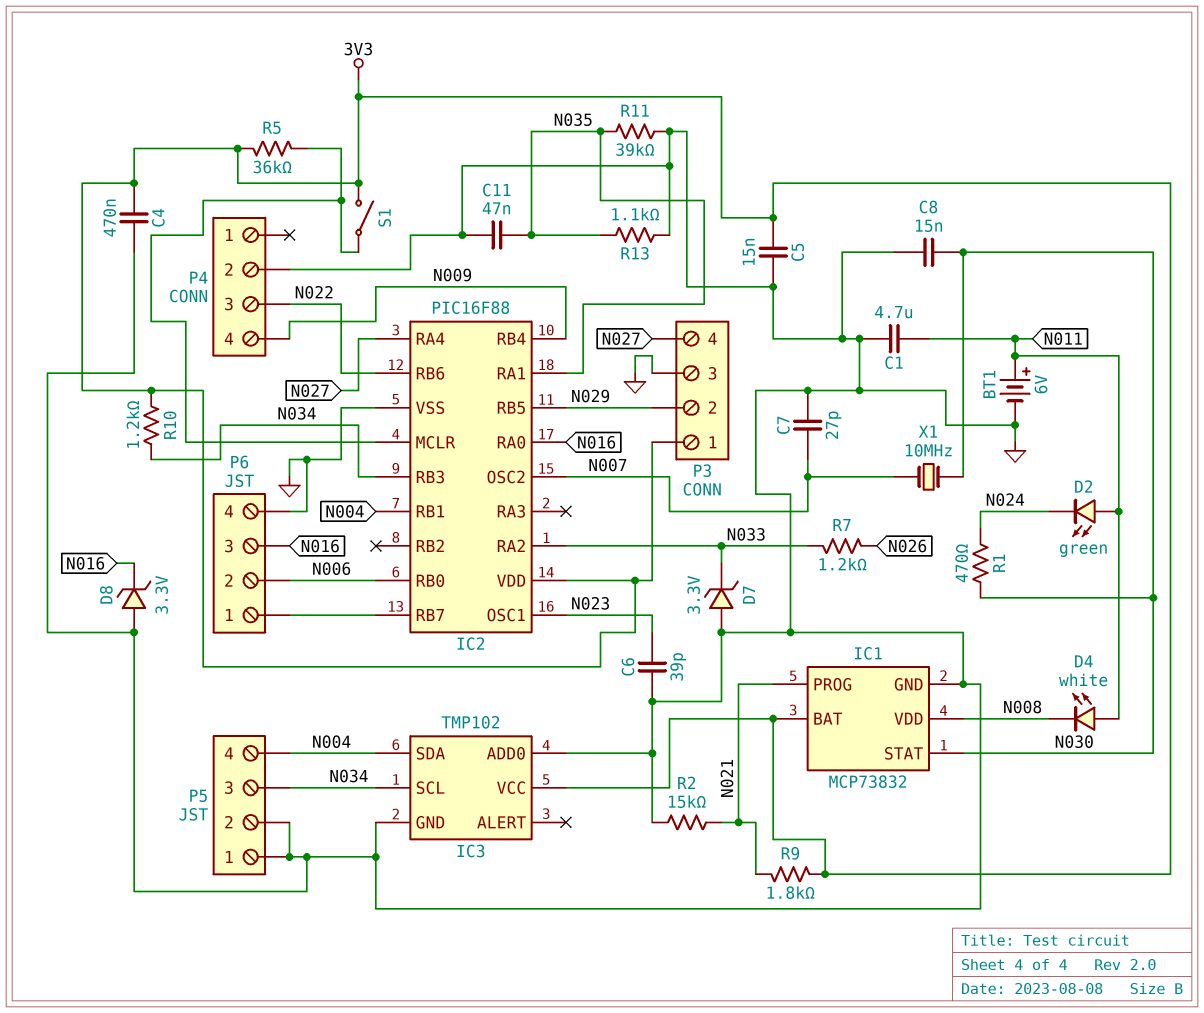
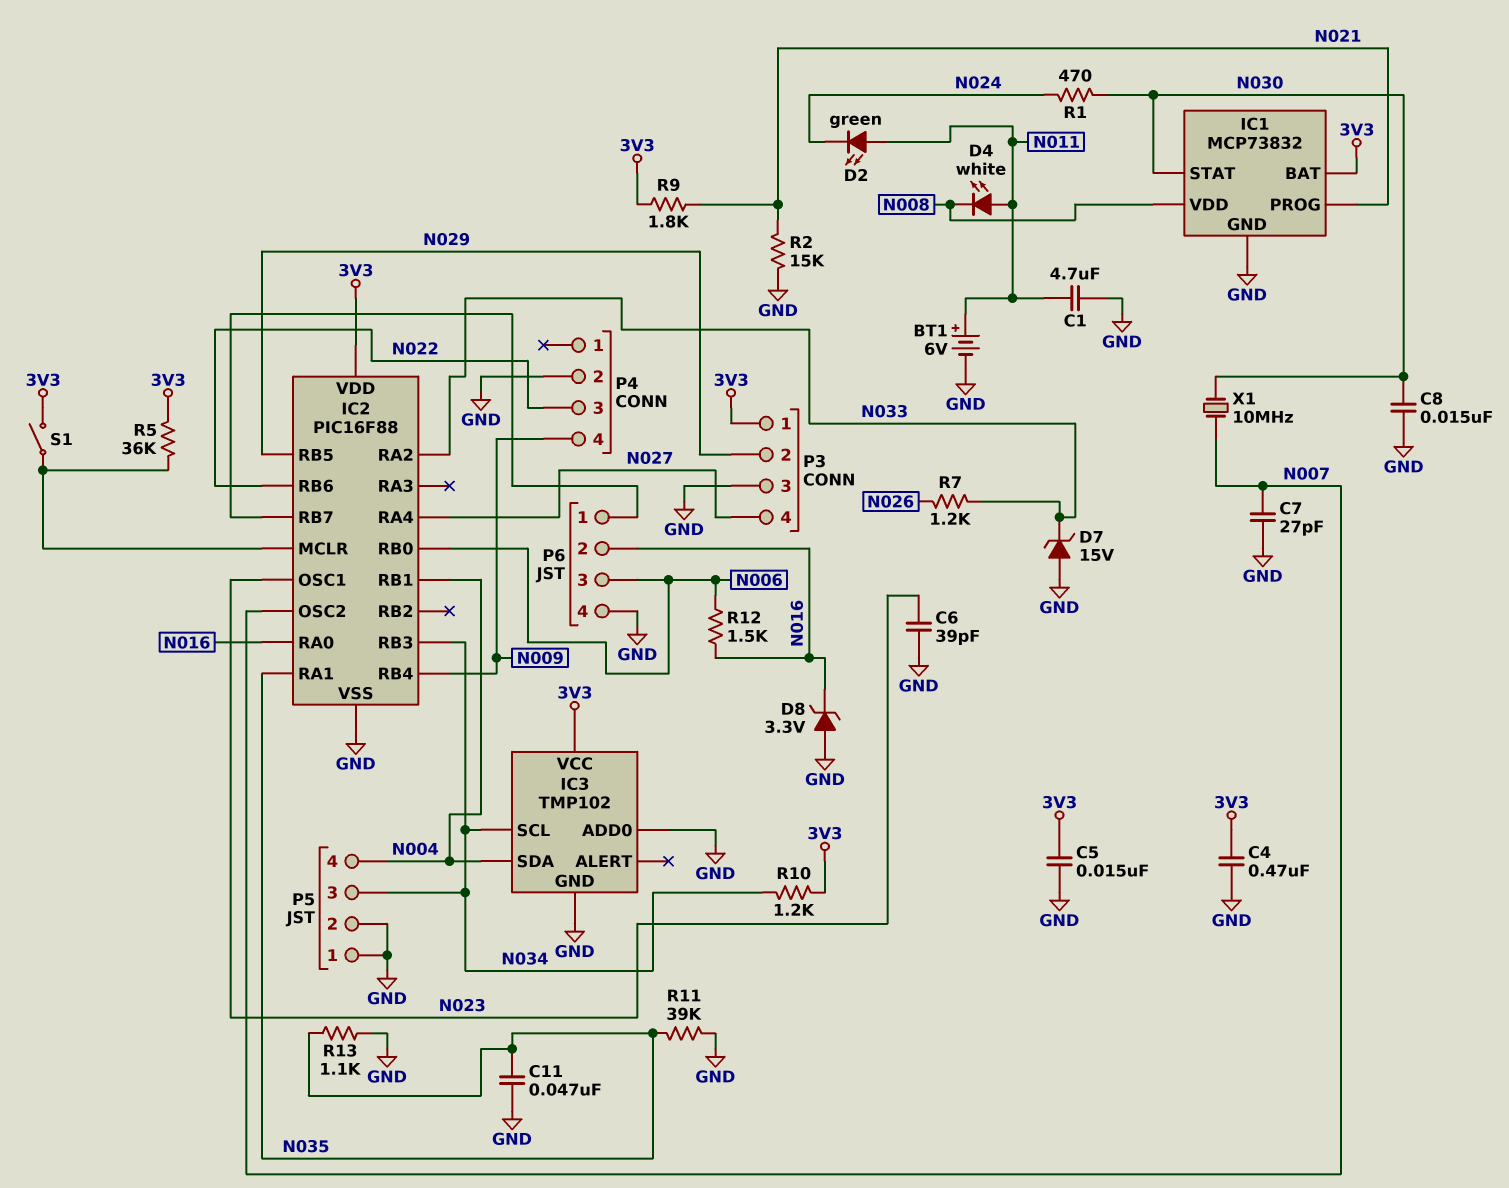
D7: zener 3.3V (A GND, K N033) -> zener 15V (A GND, K N033)
P6 pin 2: N006 -> N016
P6 pin 3: N016 -> N006
R12: none -> 1.5k (N006, N016)

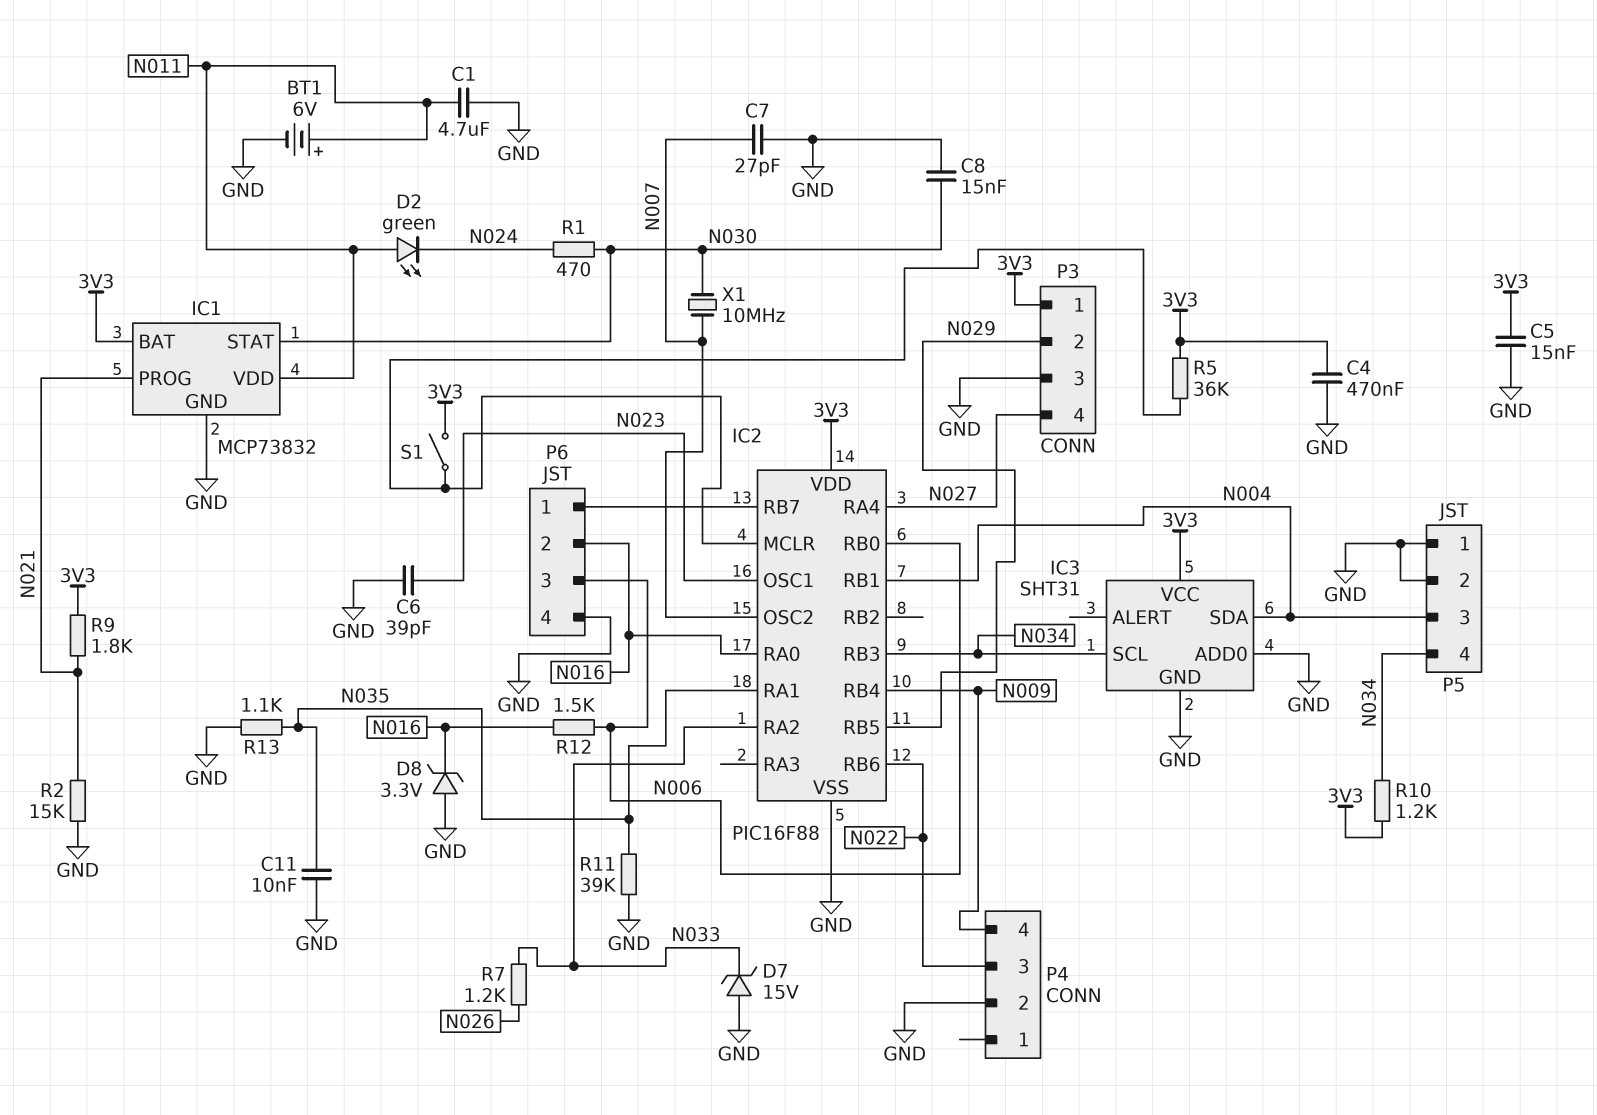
C11: 47nF (GND, N035) -> 10nF (GND, N035)
D4: LED white (A N011, K N008) -> none
IC1 pin VDD: N008 -> N011
IC3: TMP102 -> SHT31
P5 pin 3: N034 -> N004
P5 pin 4: N004 -> N034

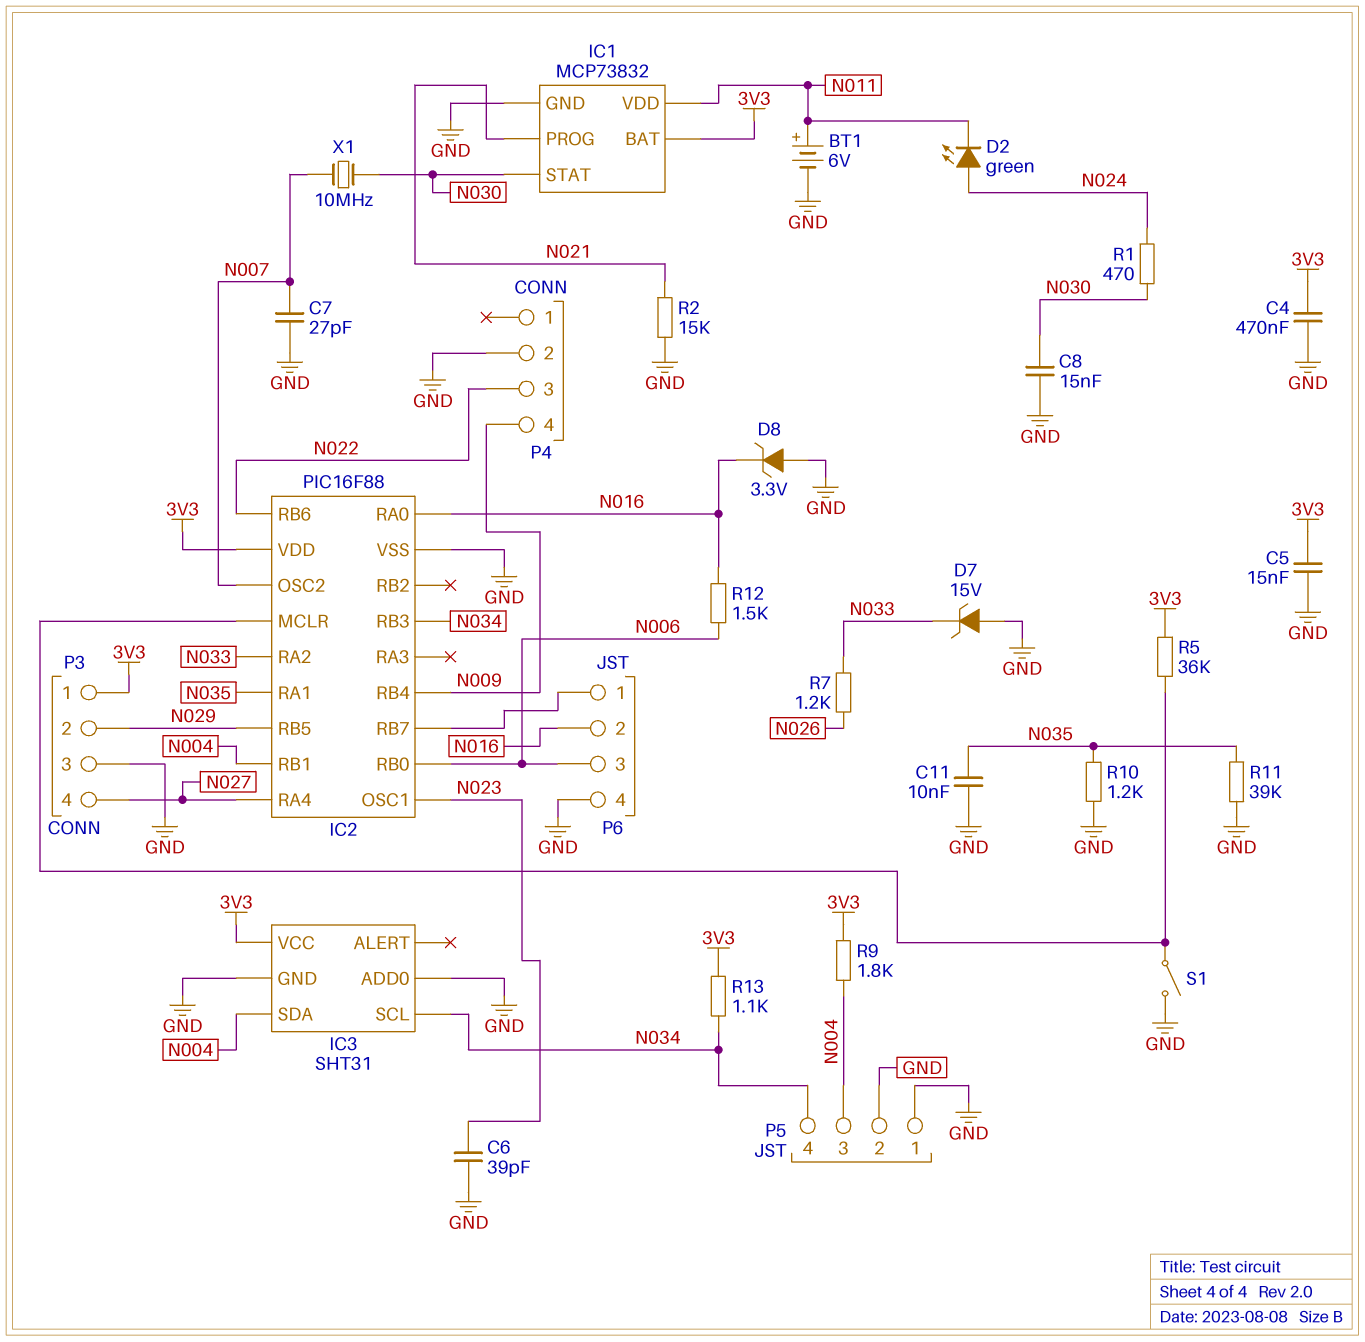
C1: 4.7uF (GND, N011) -> none
D2: LED green (A N011, K N024) -> LED green (A N024, K N011)
R9: 1.8k (3V3, N021) -> 1.8k (3V3, N004)
R10: 1.2k (3V3, N034) -> 1.2k (GND, N035)
R13: 1.1k (GND, N035) -> 1.1k (3V3, N034)
S1: switch (3V3, IC2/MCLR) -> switch (GND, IC2/MCLR)

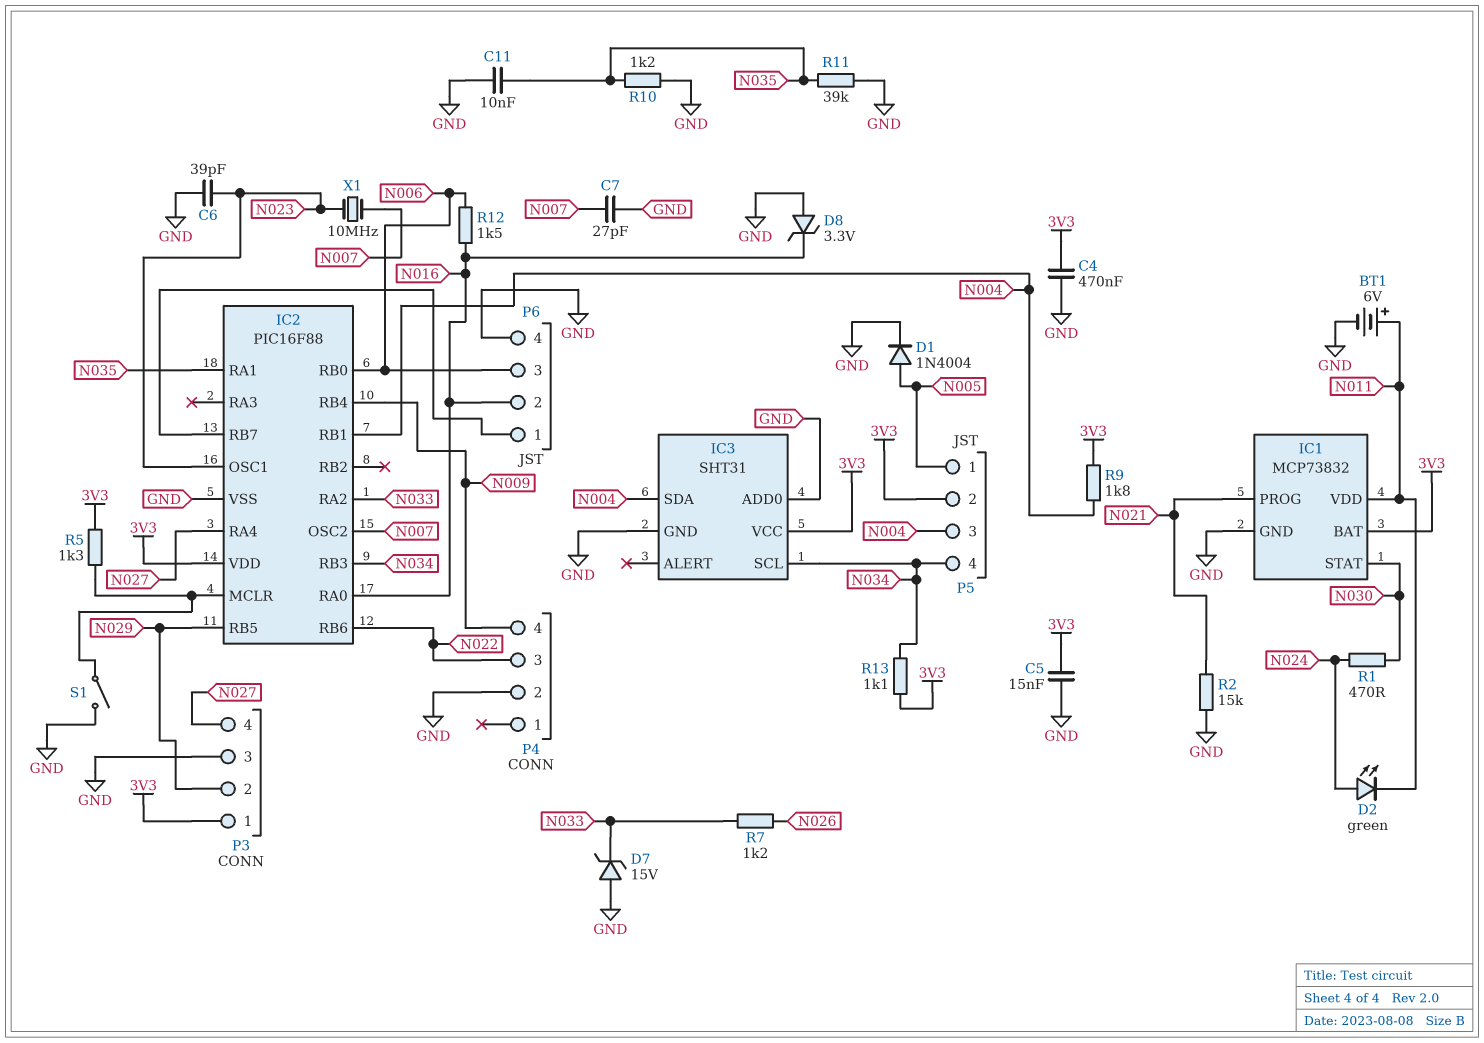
C8: 15nF (GND, N030) -> none
D1: none -> diode 1N4004 (A N005, K GND)
P5 pin 1: GND -> N005
P5 pin 2: GND -> 3V3
R5: 36k (3V3, IC2/MCLR) -> 1.3k (3V3, IC2/MCLR)
X1: 10MHz (N007, N030) -> 10MHz (N007, N023)

